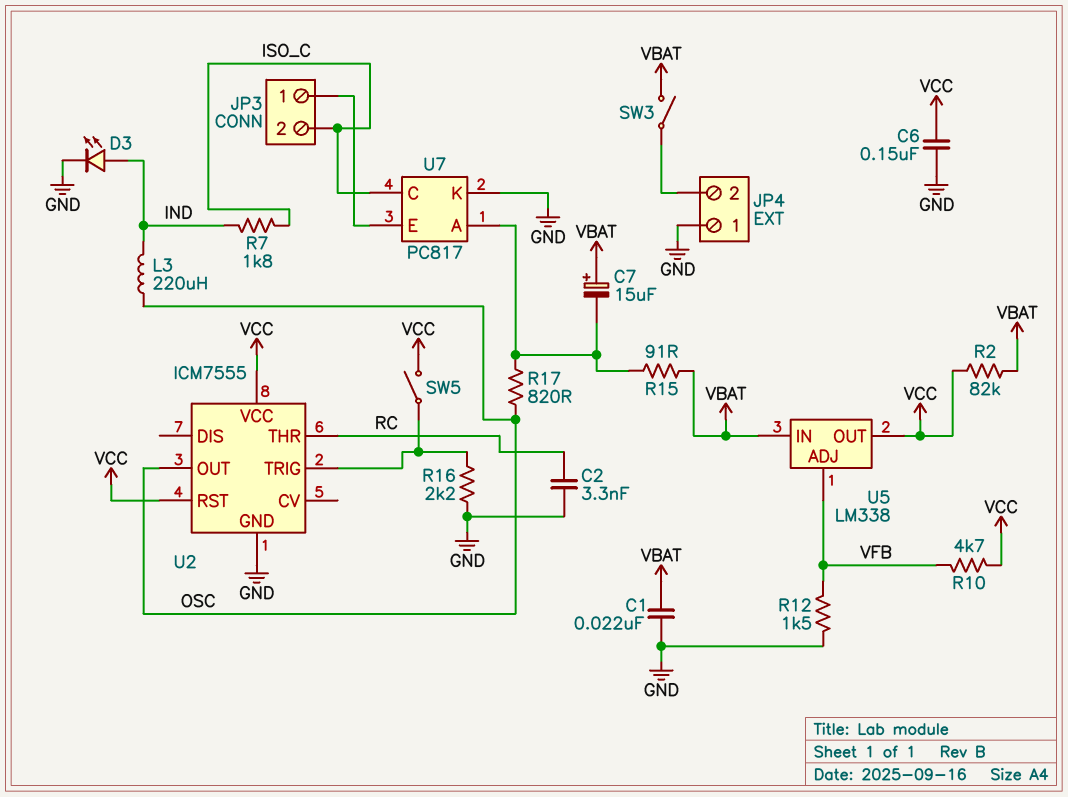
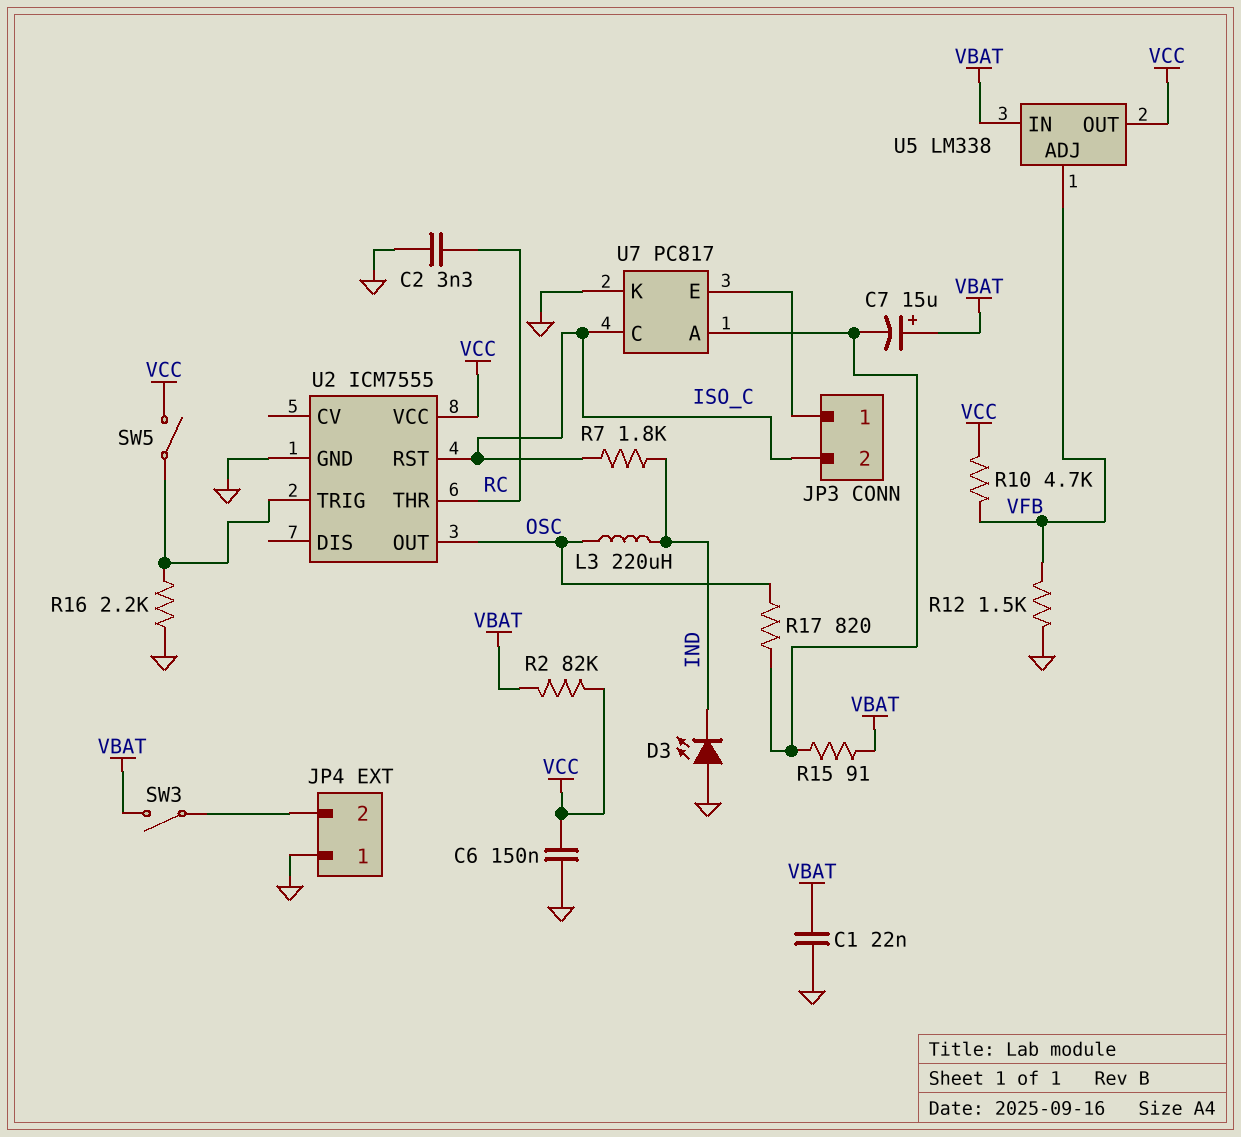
D3: LED (A IND, K GND) -> LED (A GND, K IND)
U2 pin RST: VCC -> ISO_C

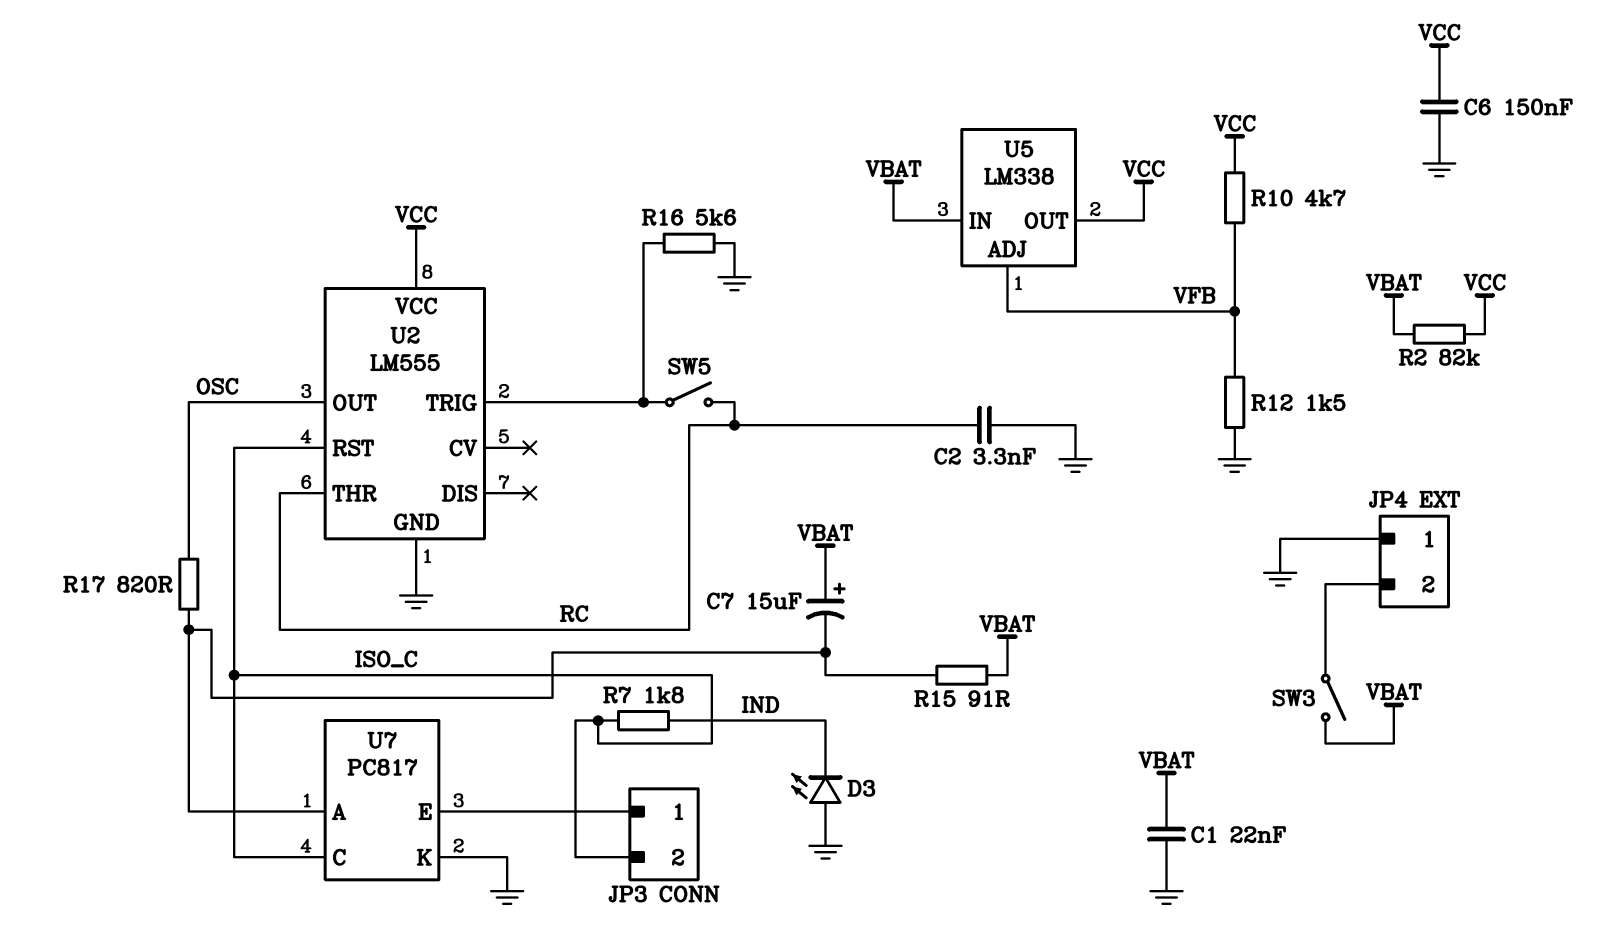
L3: 220uH (IND, OSC) -> none
R16: 2.2k (GND, U2/TRIG) -> 5.6k (GND, U2/TRIG)
SW5: switch (U2/TRIG, VCC) -> switch (RC, U2/TRIG)
U2: ICM7555 -> LM555

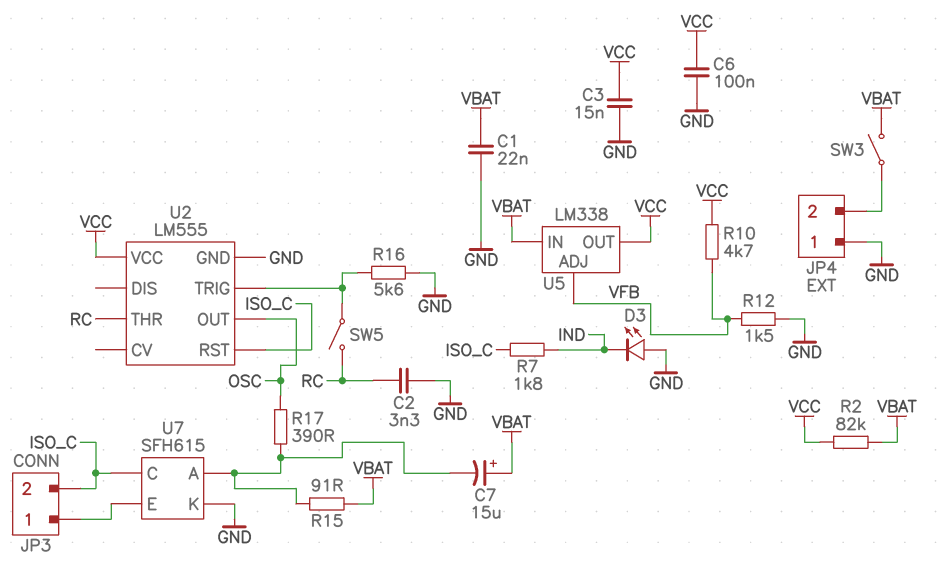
C3: none -> 15nF (GND, VCC)
C6: 150nF (GND, VCC) -> 100nF (GND, VCC)
R17: 820 (OSC, U7/A) -> 390 (OSC, U7/A)
U7: PC817 -> SFH615

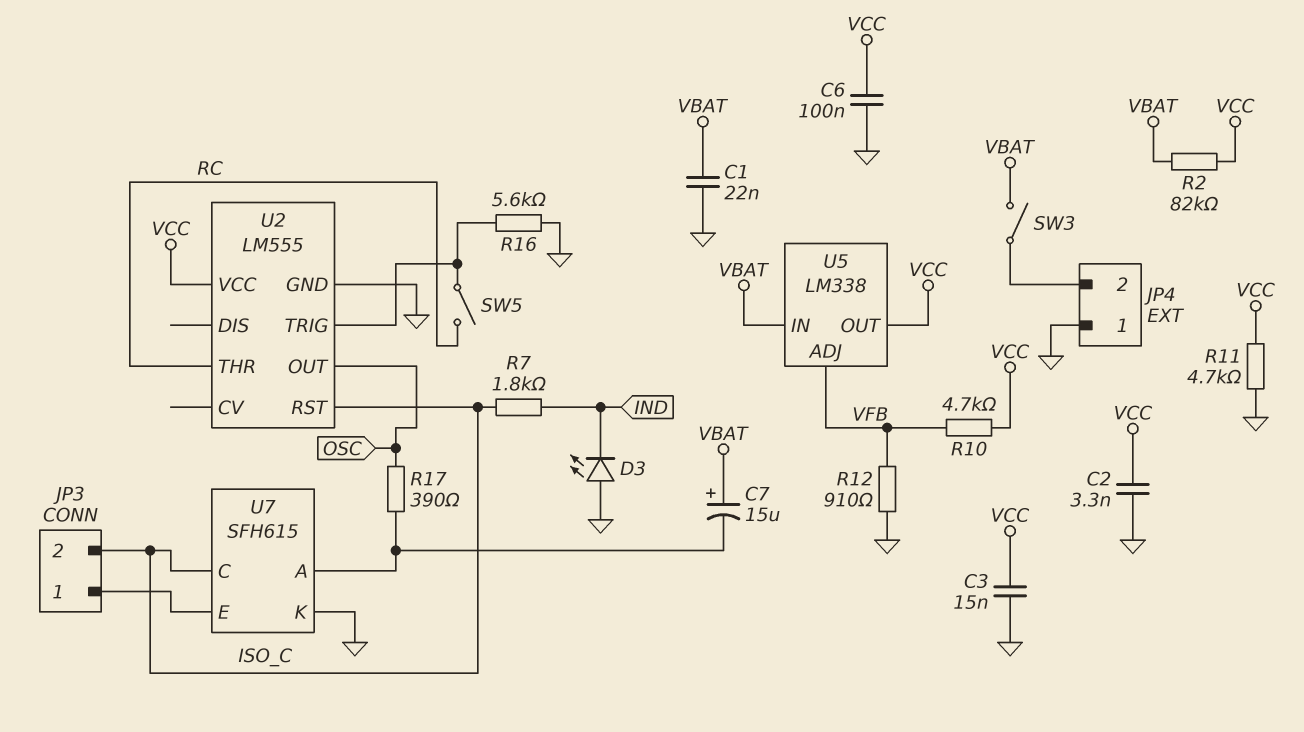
C2: 3.3nF (GND, RC) -> 3.3nF (GND, VCC)
R11: none -> 4.7k (GND, VCC)
R12: 1.5k (GND, VFB) -> 910 (GND, VFB)
R15: 91 (U7/A, VBAT) -> none

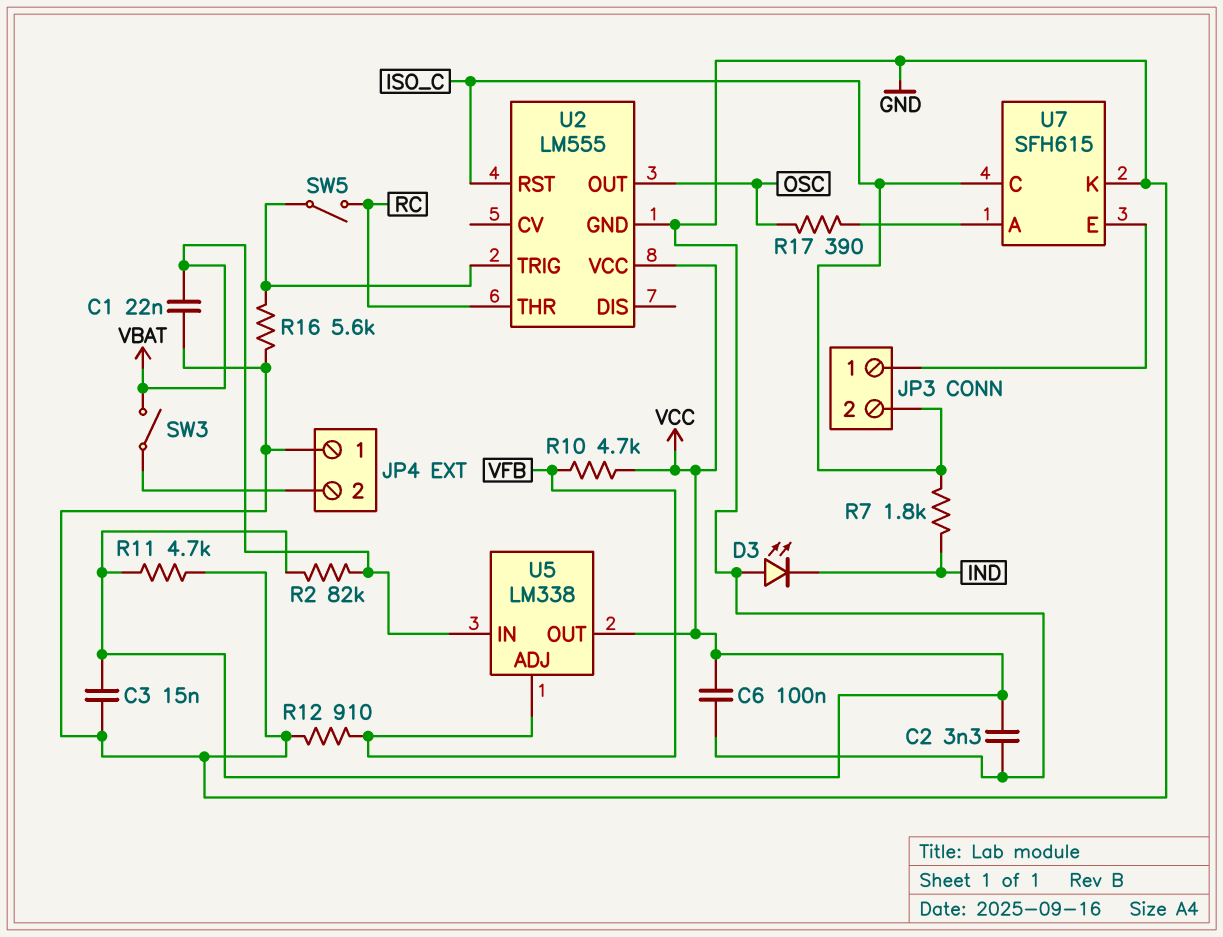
C7: 15uF (plus VBAT, minus U7/A) -> none

